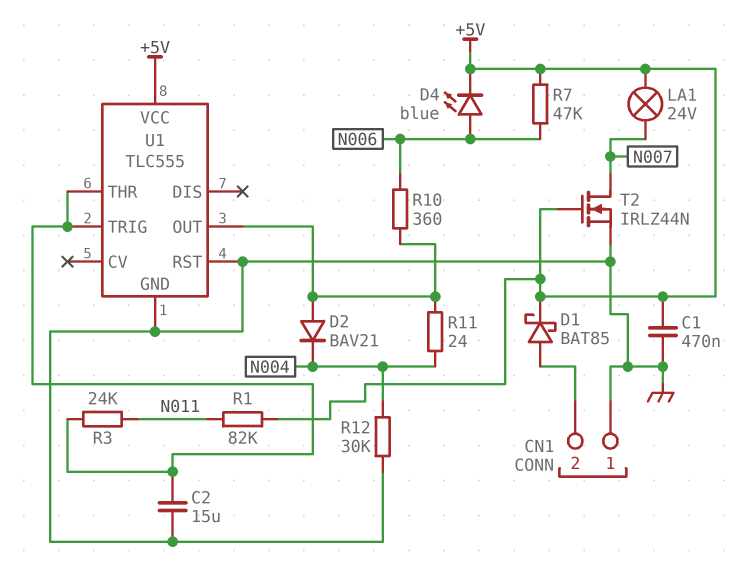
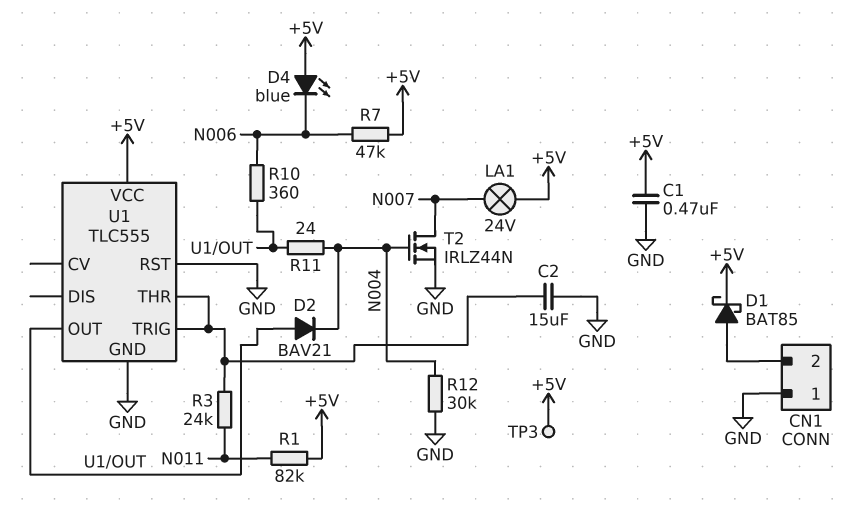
D4: LED blue (A N006, K +5V) -> LED blue (A +5V, K N006)
T2: NMOS IRLZ44N (G +5V, D N007, S GND) -> NMOS IRLZ44N (G N004, D N007, S GND)
TP3: none -> test point (+5V)

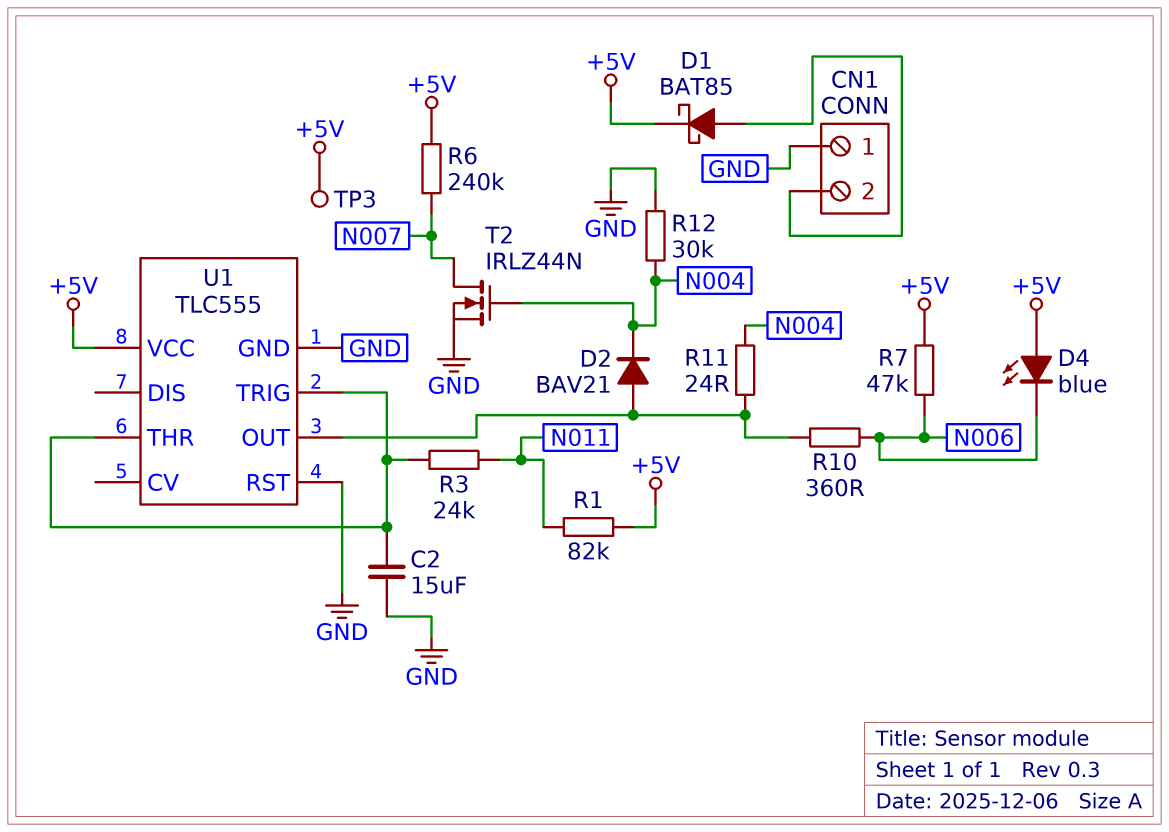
C1: 470nF (+5V, GND) -> none
LA1: lamp 24V (+5V, N007) -> none
R6: none -> 240k (+5V, N007)

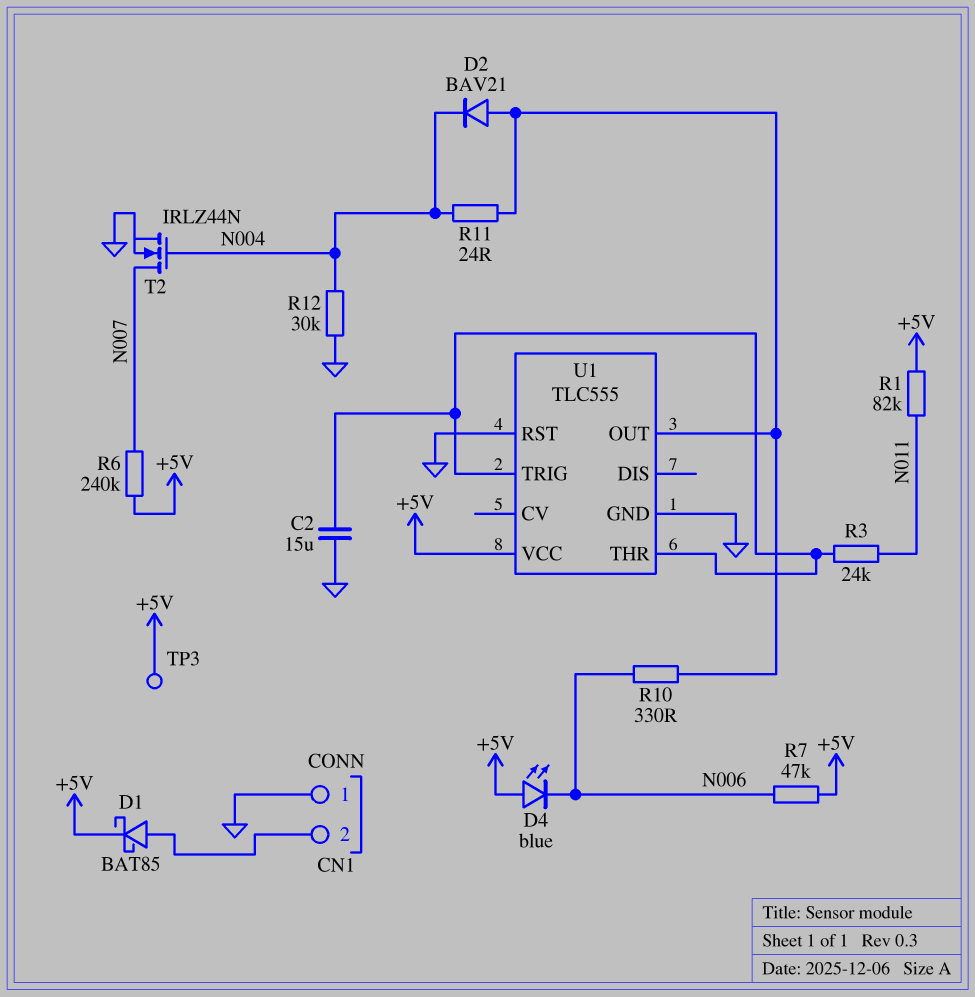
R10: 360 (N006, U1/OUT) -> 330 (N006, U1/OUT)

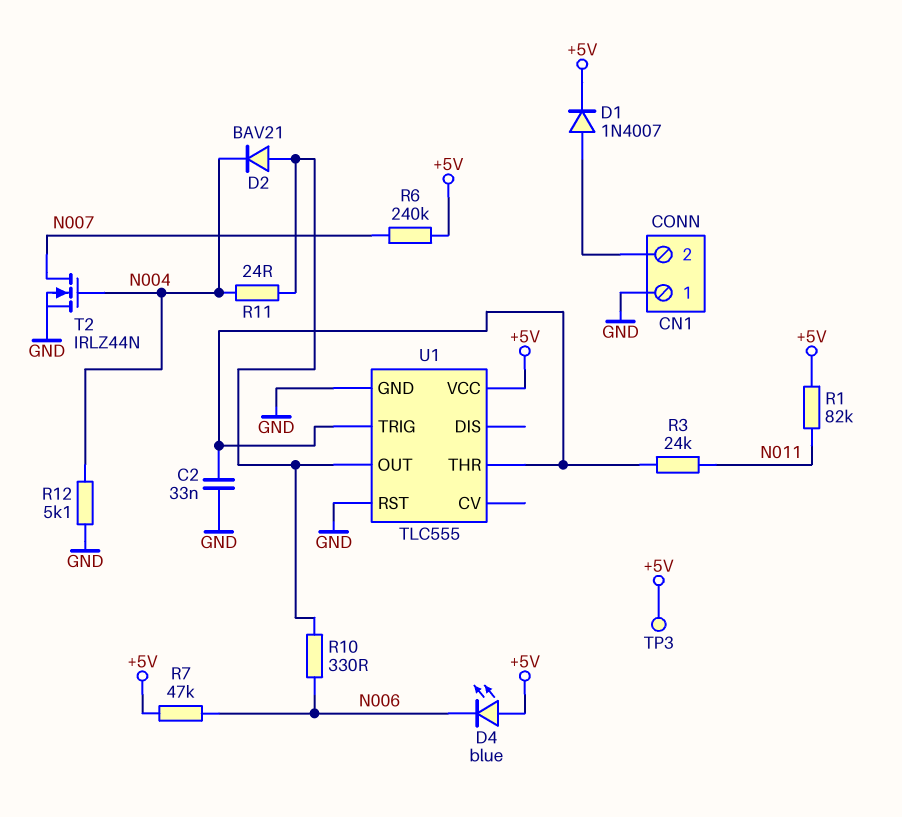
C2: 15uF (GND, U1/THR) -> 33nF (GND, U1/THR)
D1: schottky BAT85 (A CN1/2, K +5V) -> diode 1N4007 (A CN1/2, K +5V)
R12: 30k (GND, N004) -> 5.1k (GND, N004)

